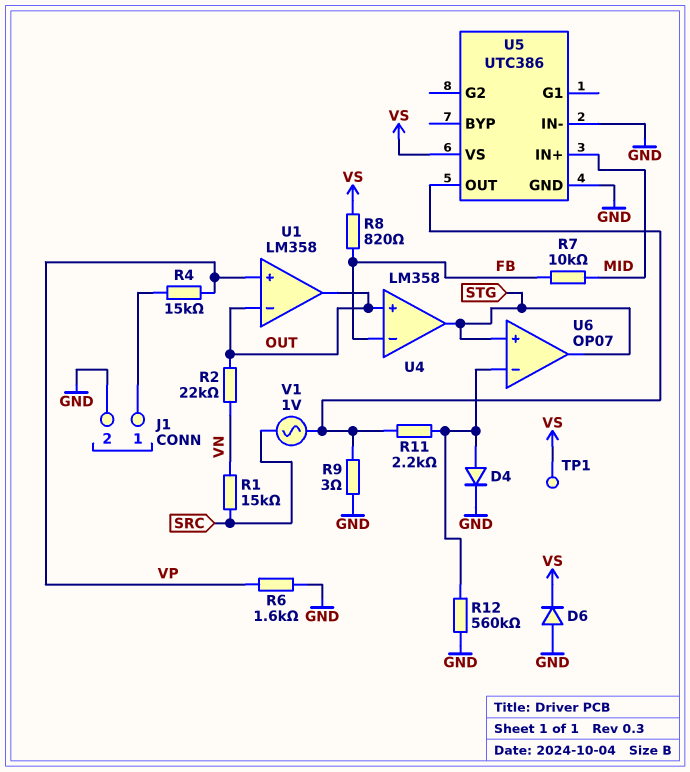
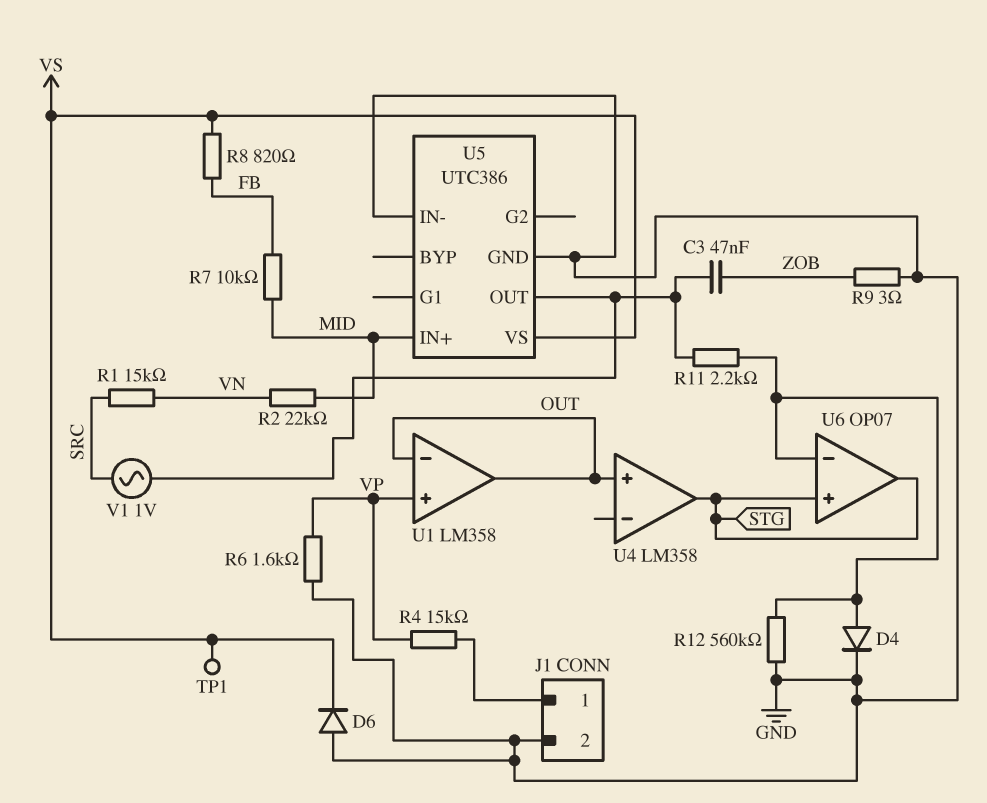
C3: none -> 47nF (U5/OUT, ZOB)
R2: 22k (OUT, VN) -> 22k (MID, VN)
R9: 3 (GND, U5/OUT) -> 3 (GND, ZOB)
U4 pin in-: FB -> none

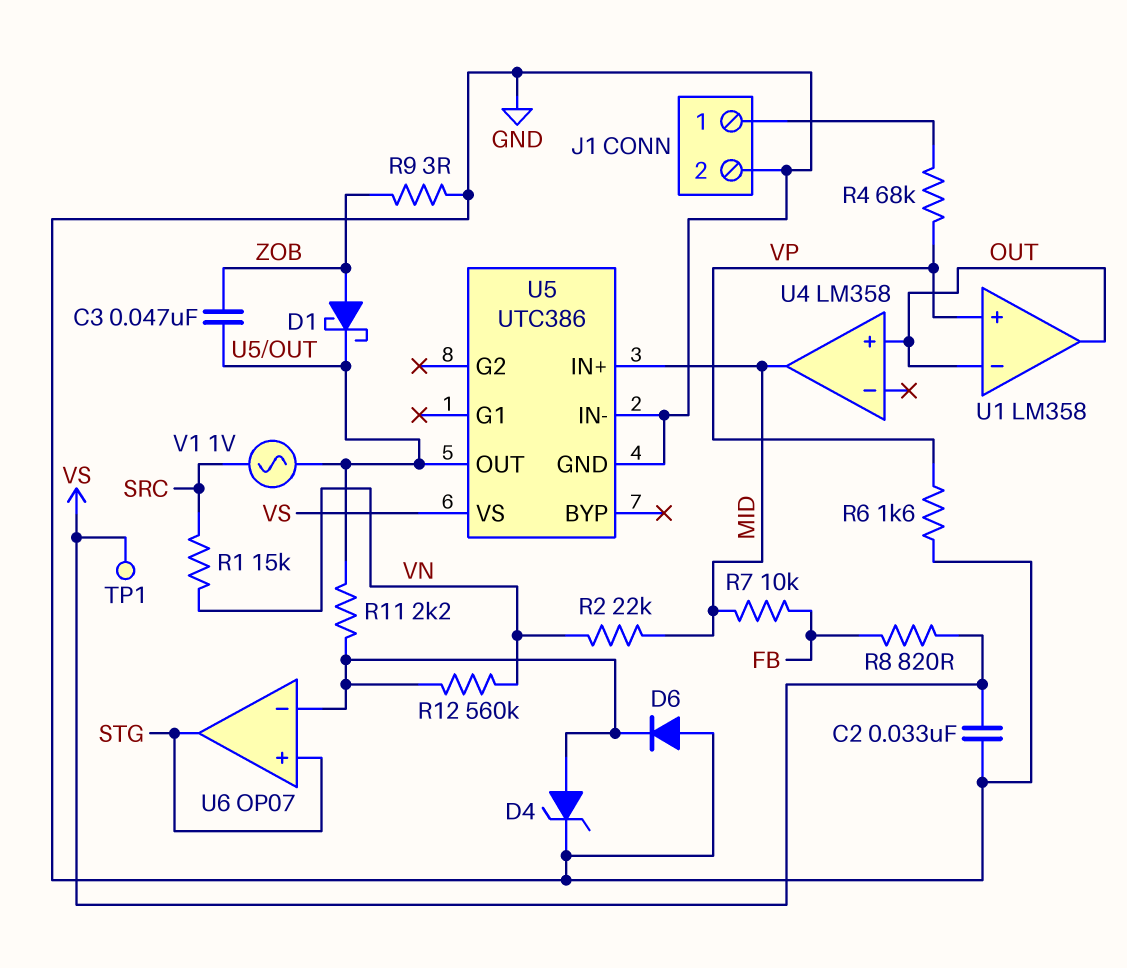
C2: none -> 33nF (GND, VS)
D1: none -> schottky (A ZOB, K U5/OUT)
D4: diode (A U6/in-, K GND) -> zener (A U6/in-, K GND)
D6: diode (A GND, K VS) -> diode (A GND, K U6/in-)
R4: 15k (J1/1, VP) -> 68k (J1/1, VP)
R12: 560k (GND, U6/in-) -> 560k (U6/in-, VN)
U4 pin out: STG -> MID

